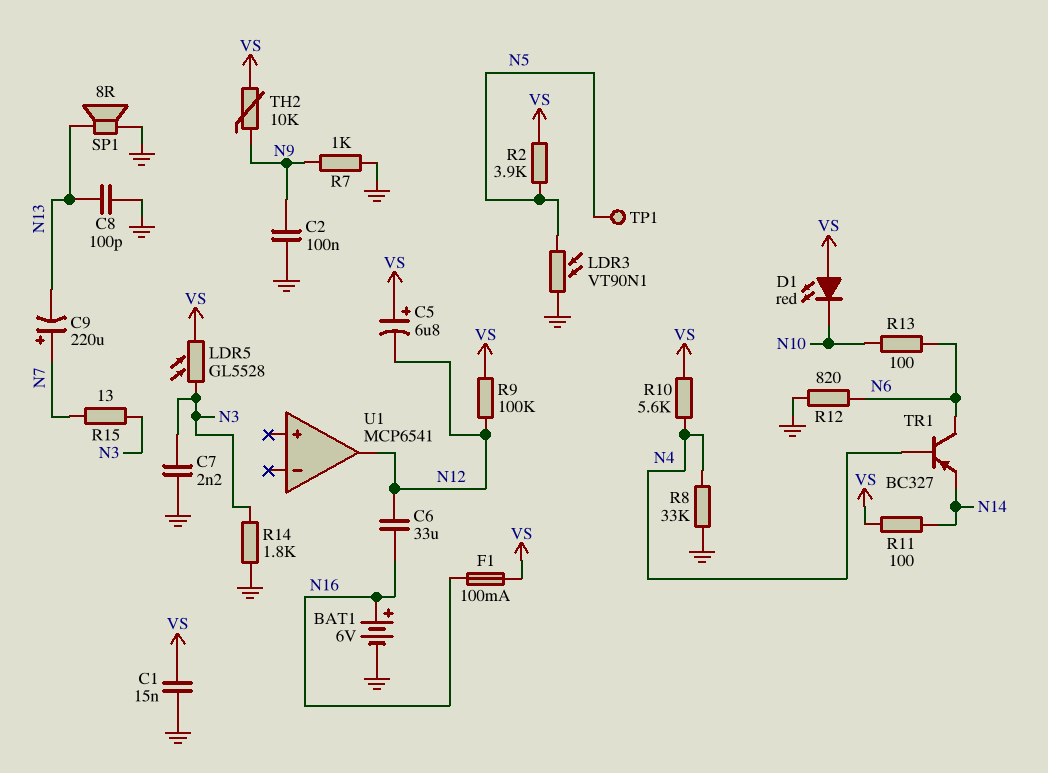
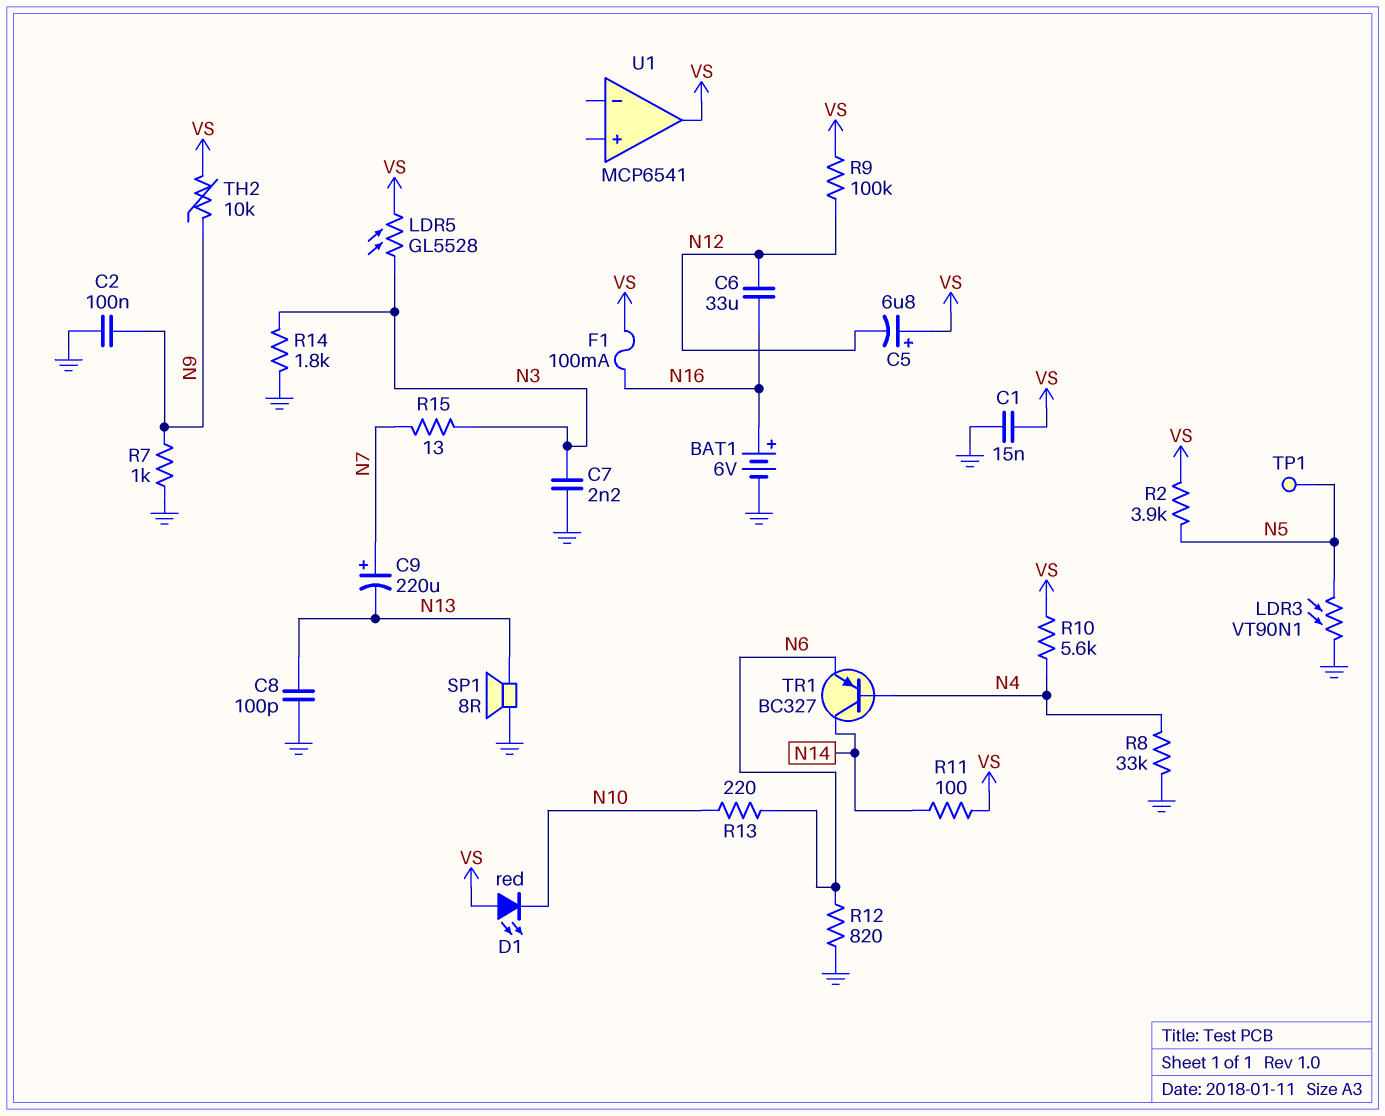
R13: 100 (N6, N10) -> 220 (N6, N10)
TR1: PNP BC327 (B N4, C N6, E N14) -> PNP BC327 (B N4, C N14, E N6)
U1 pin out: N12 -> VS

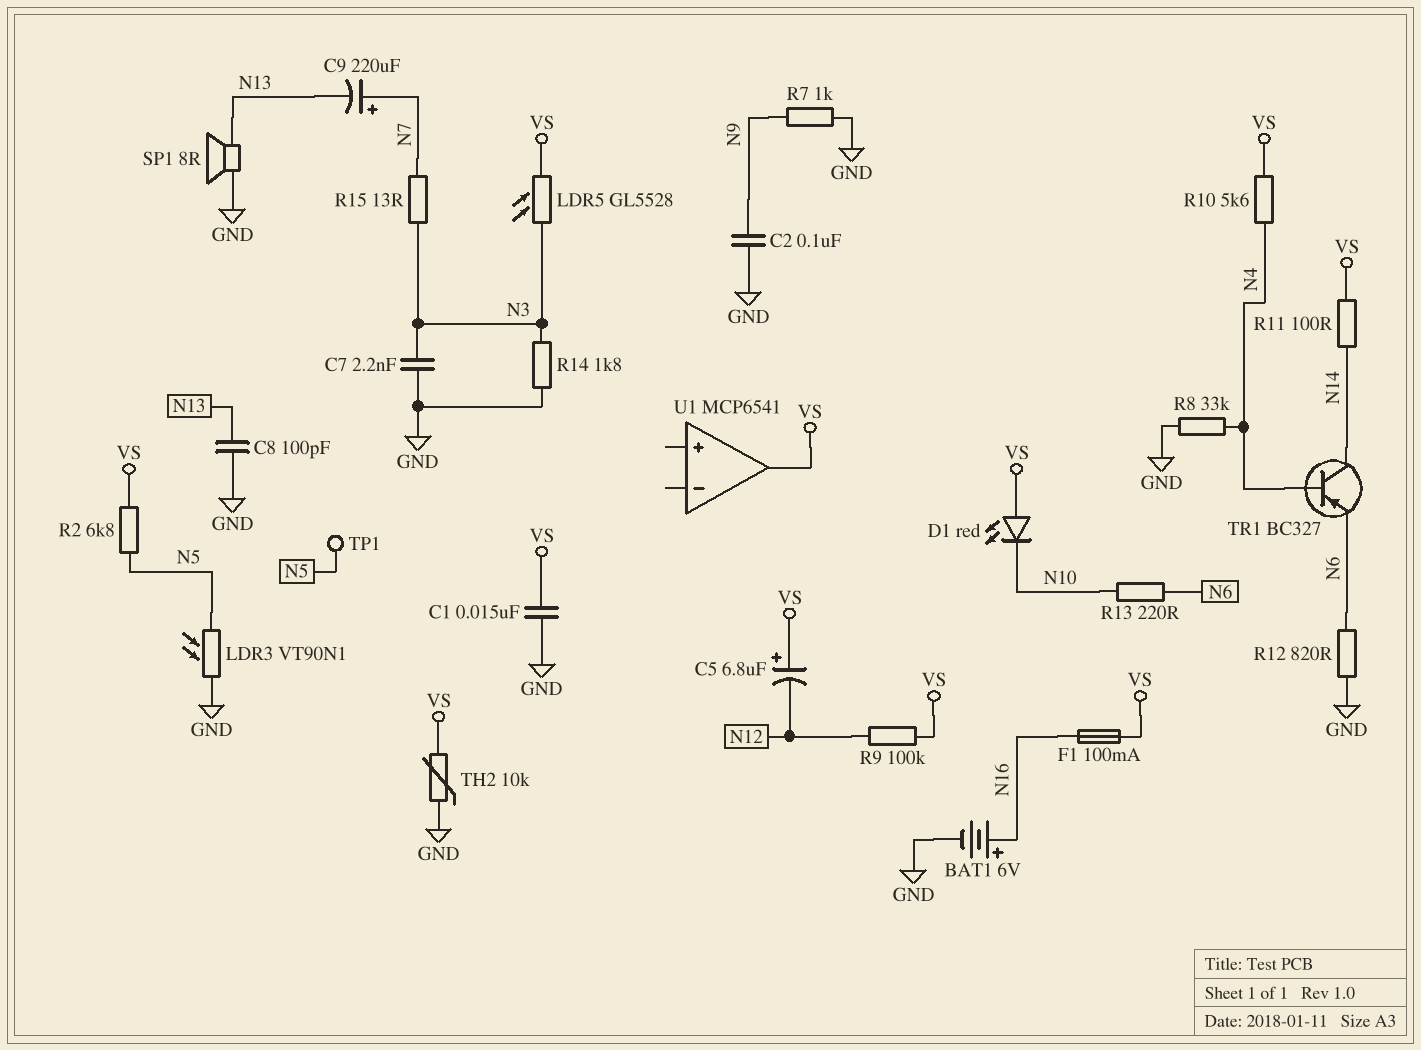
C6: 33uF (N12, N16) -> none
R2: 3.9k (N5, VS) -> 6.8k (N5, VS)
TH2: 10k (N9, VS) -> 10k (GND, VS)

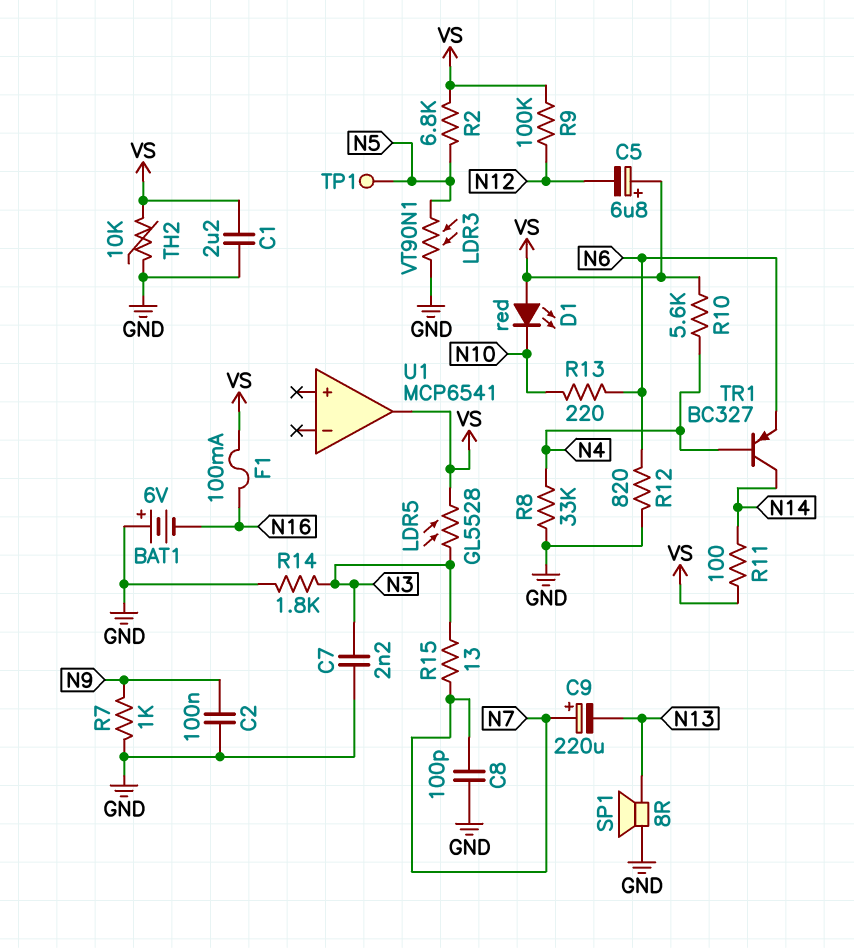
BAT1: 6V (plus N16, minus GND) -> 6V (plus GND, minus N16)
C1: 15nF (GND, VS) -> 2.2uF (GND, VS)
C8: 100pF (GND, N13) -> 100pF (GND, N7)

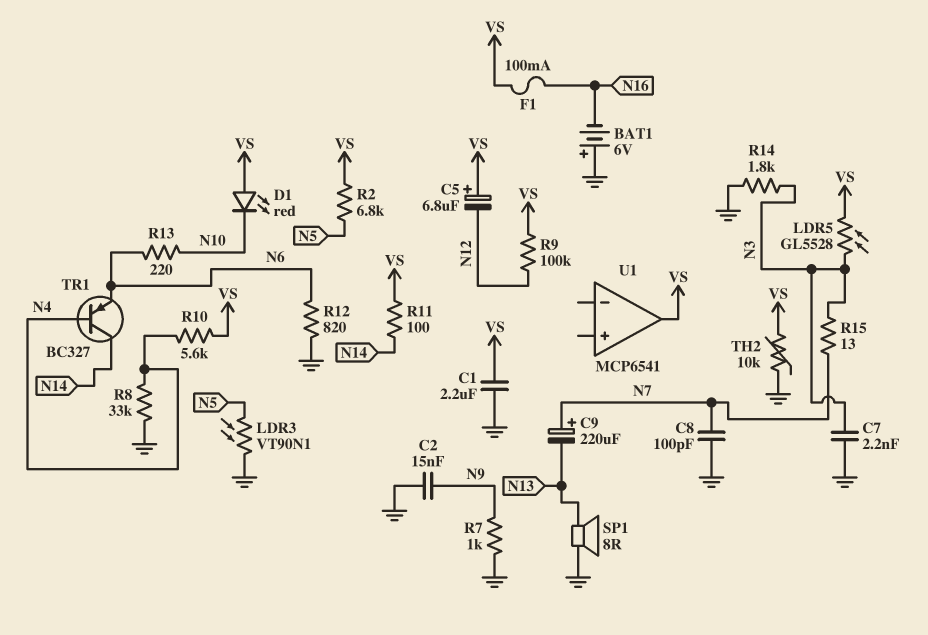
C2: 100nF (GND, N9) -> 15nF (GND, N9)
TP1: test point (N5) -> none

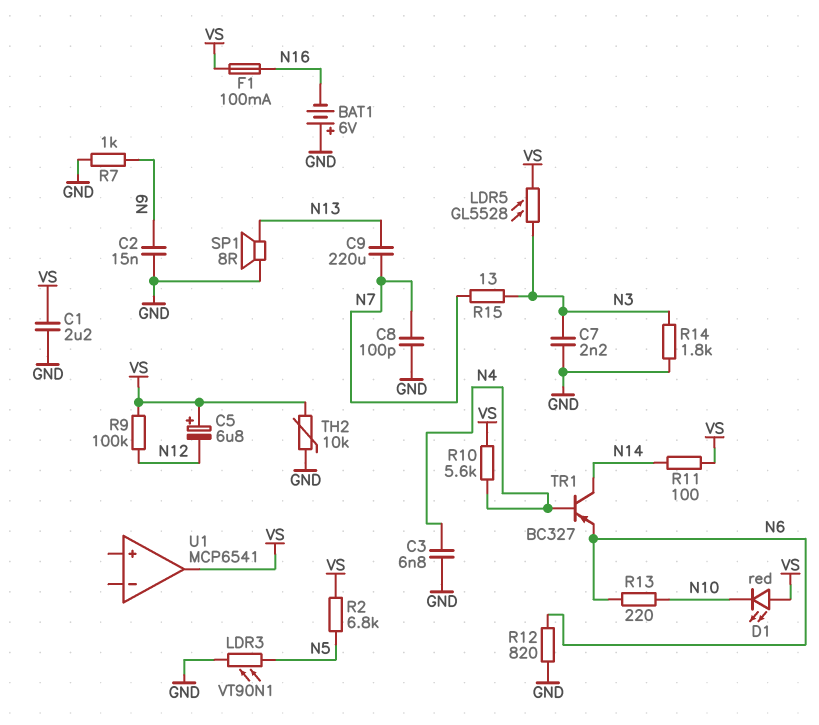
C3: none -> 6.8nF (GND, N4)
C9: 220uF (plus N7, minus N13) -> 220uF (N7, N13)
R8: 33k (GND, N4) -> none

